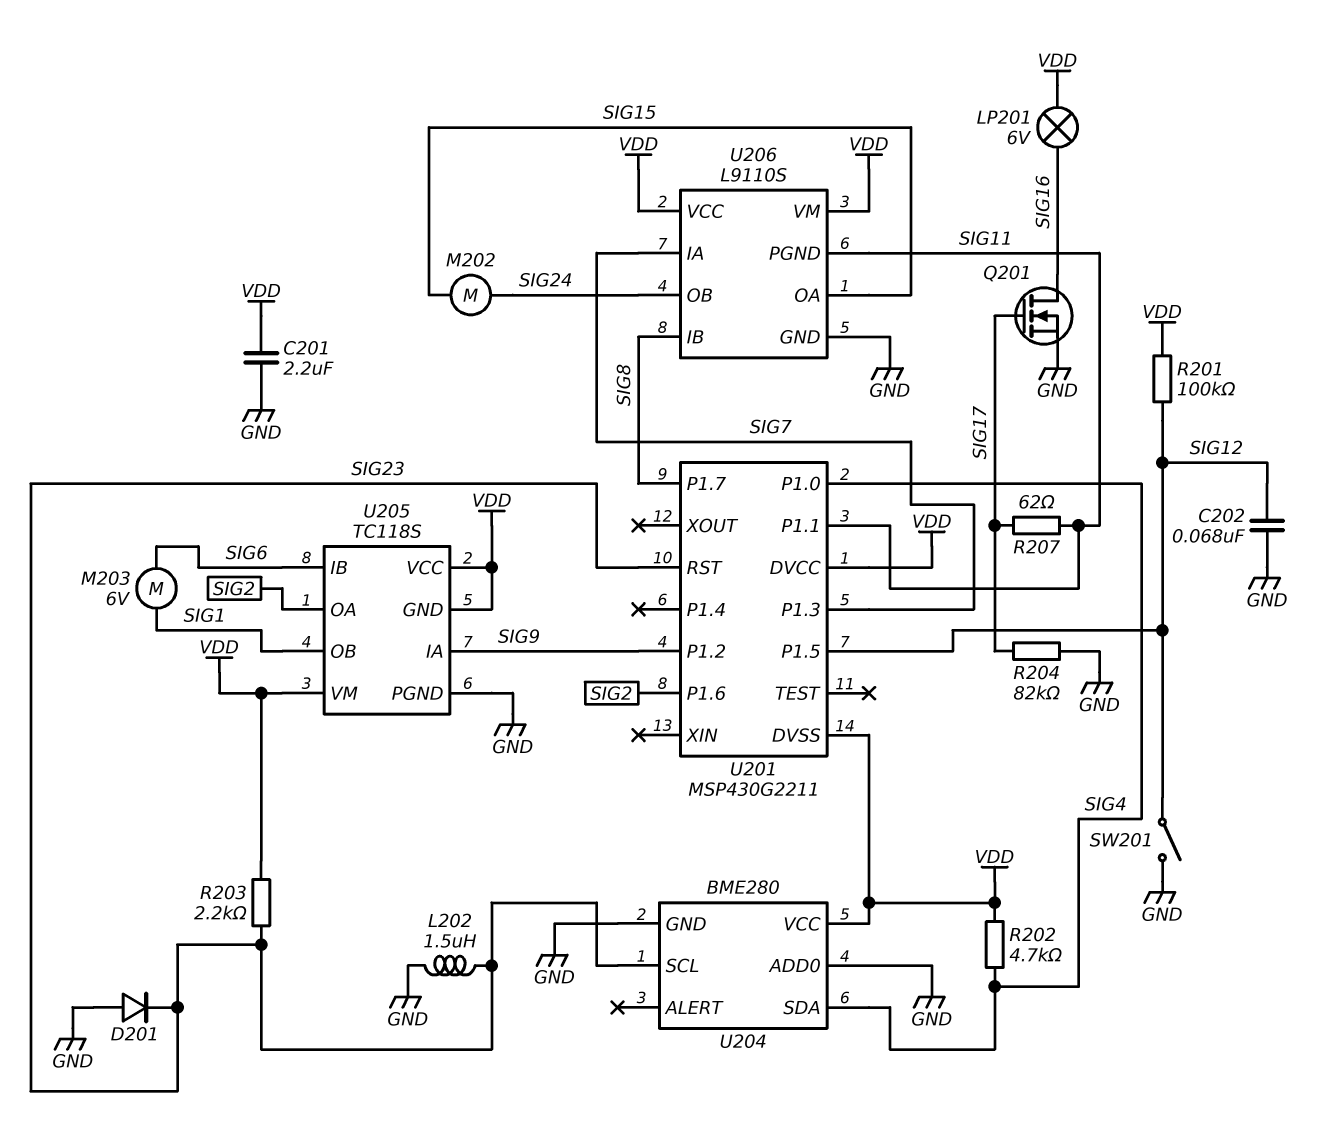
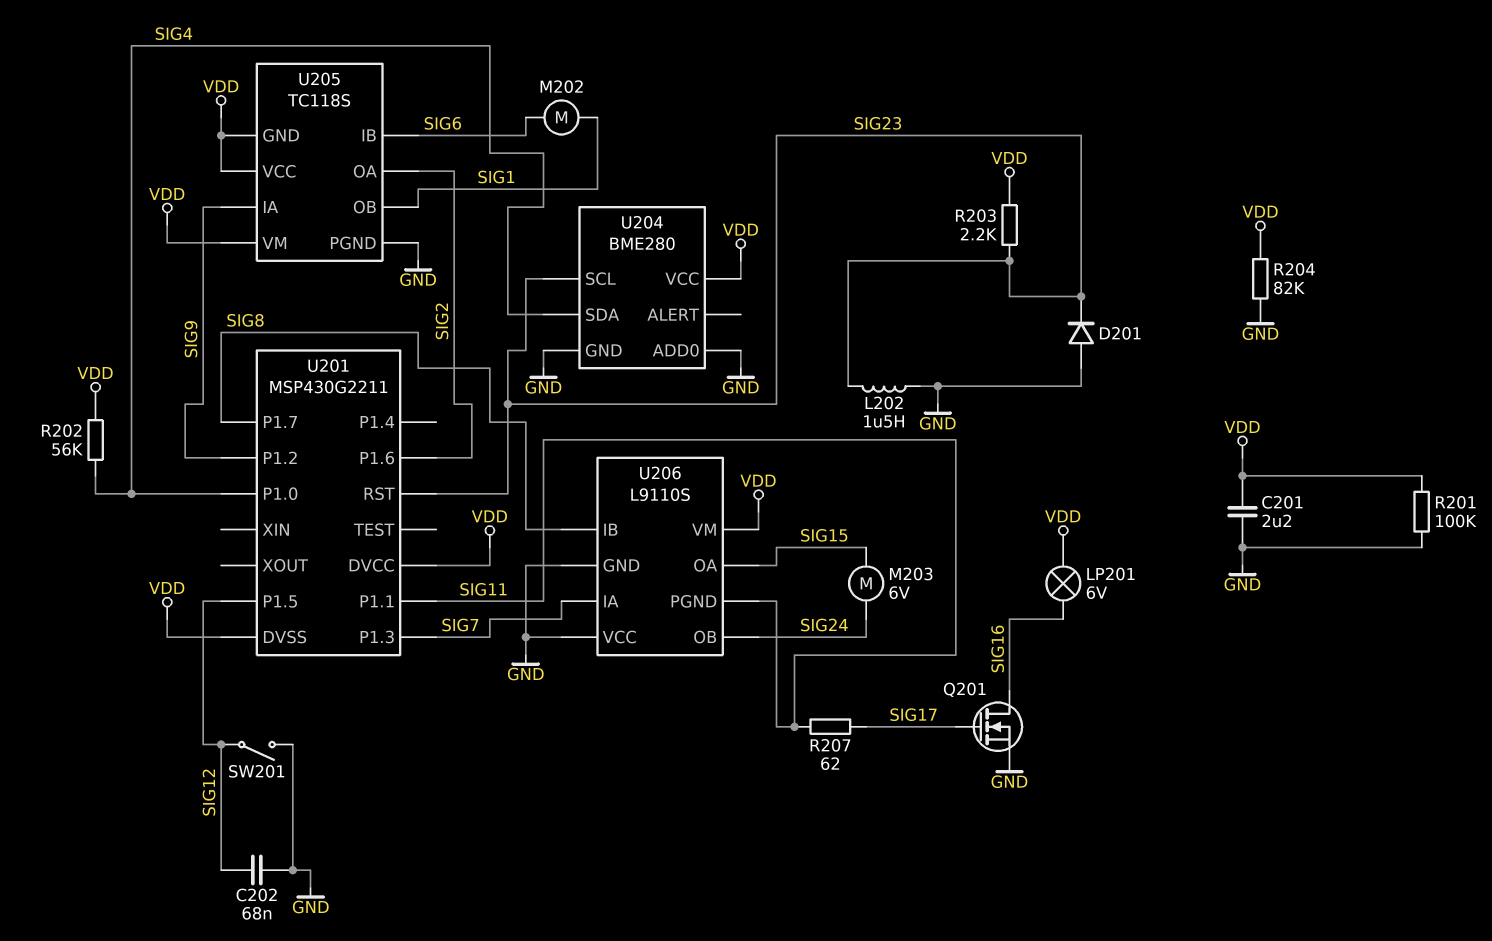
M202: motor (SIG15, SIG24) -> motor (SIG1, SIG6)
M203: motor 6V (SIG1, SIG6) -> motor 6V (SIG15, SIG24)
R201: 100k (SIG12, VDD) -> 100k (GND, VDD)
R202: 4.7k (SIG4, VDD) -> 56k (SIG4, VDD)
R204: 82k (GND, SIG17) -> 82k (GND, VDD)
U206 pin VCC: VDD -> GND

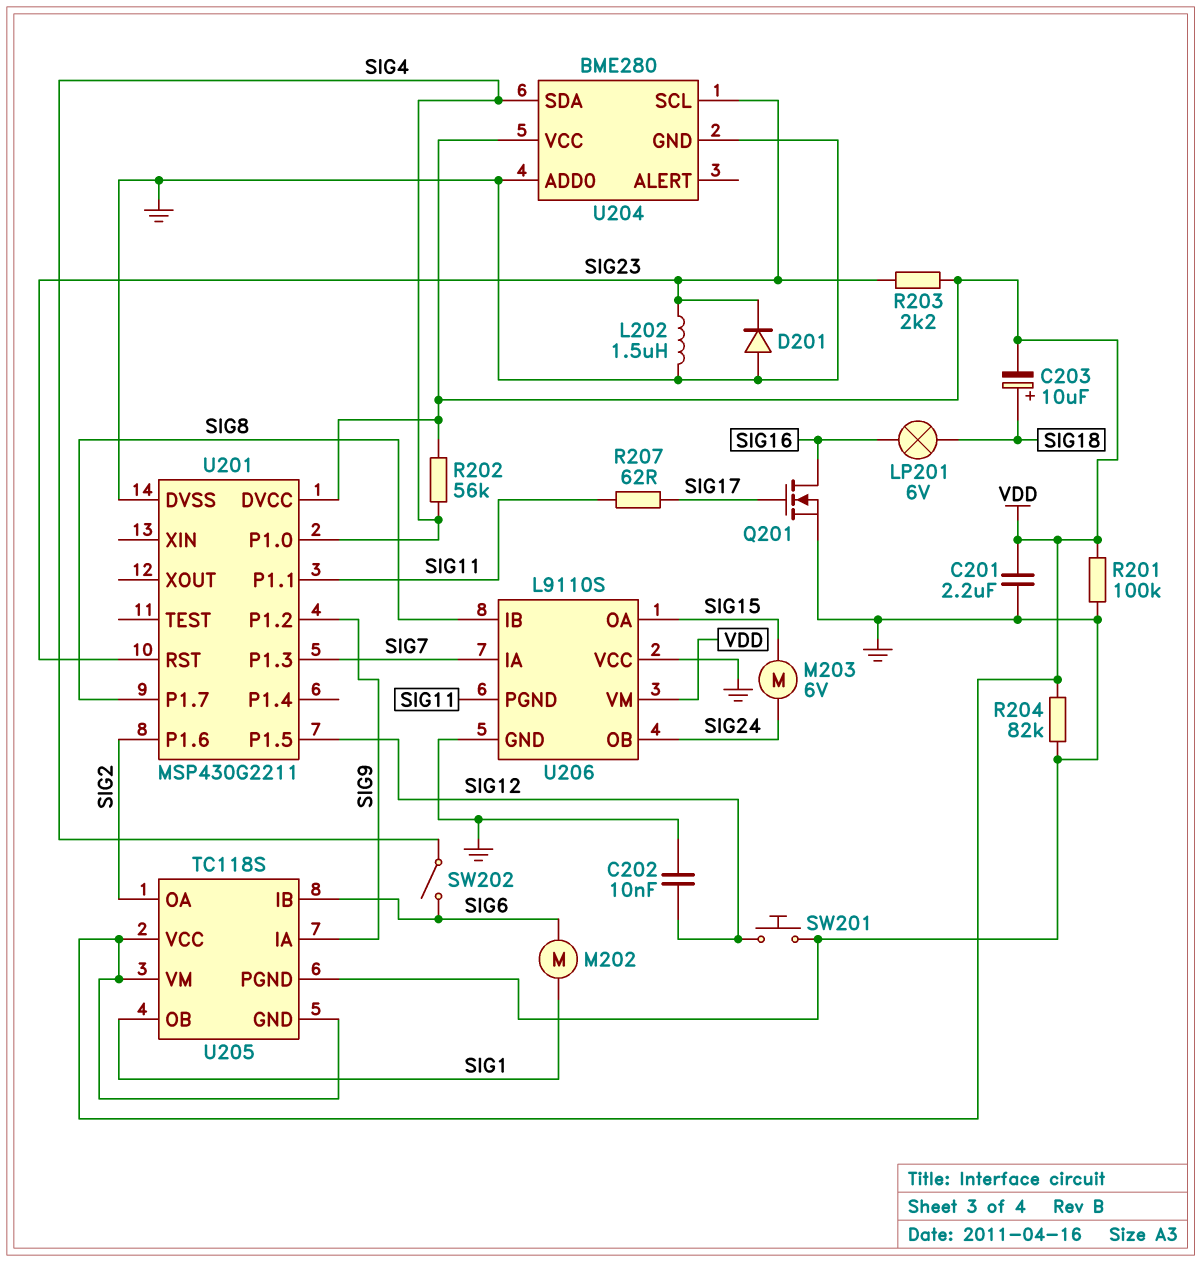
C202: 68nF (GND, SIG12) -> 10nF (GND, SIG12)
C203: none -> 10uF (plus SIG18, minus VDD)
LP201: lamp 6V (SIG16, VDD) -> lamp 6V (SIG16, SIG18)
SW201: switch (GND, SIG12) -> button (GND, SIG12)
SW202: none -> switch (SIG4, SIG6)
U201 pin DVSS: VDD -> GND

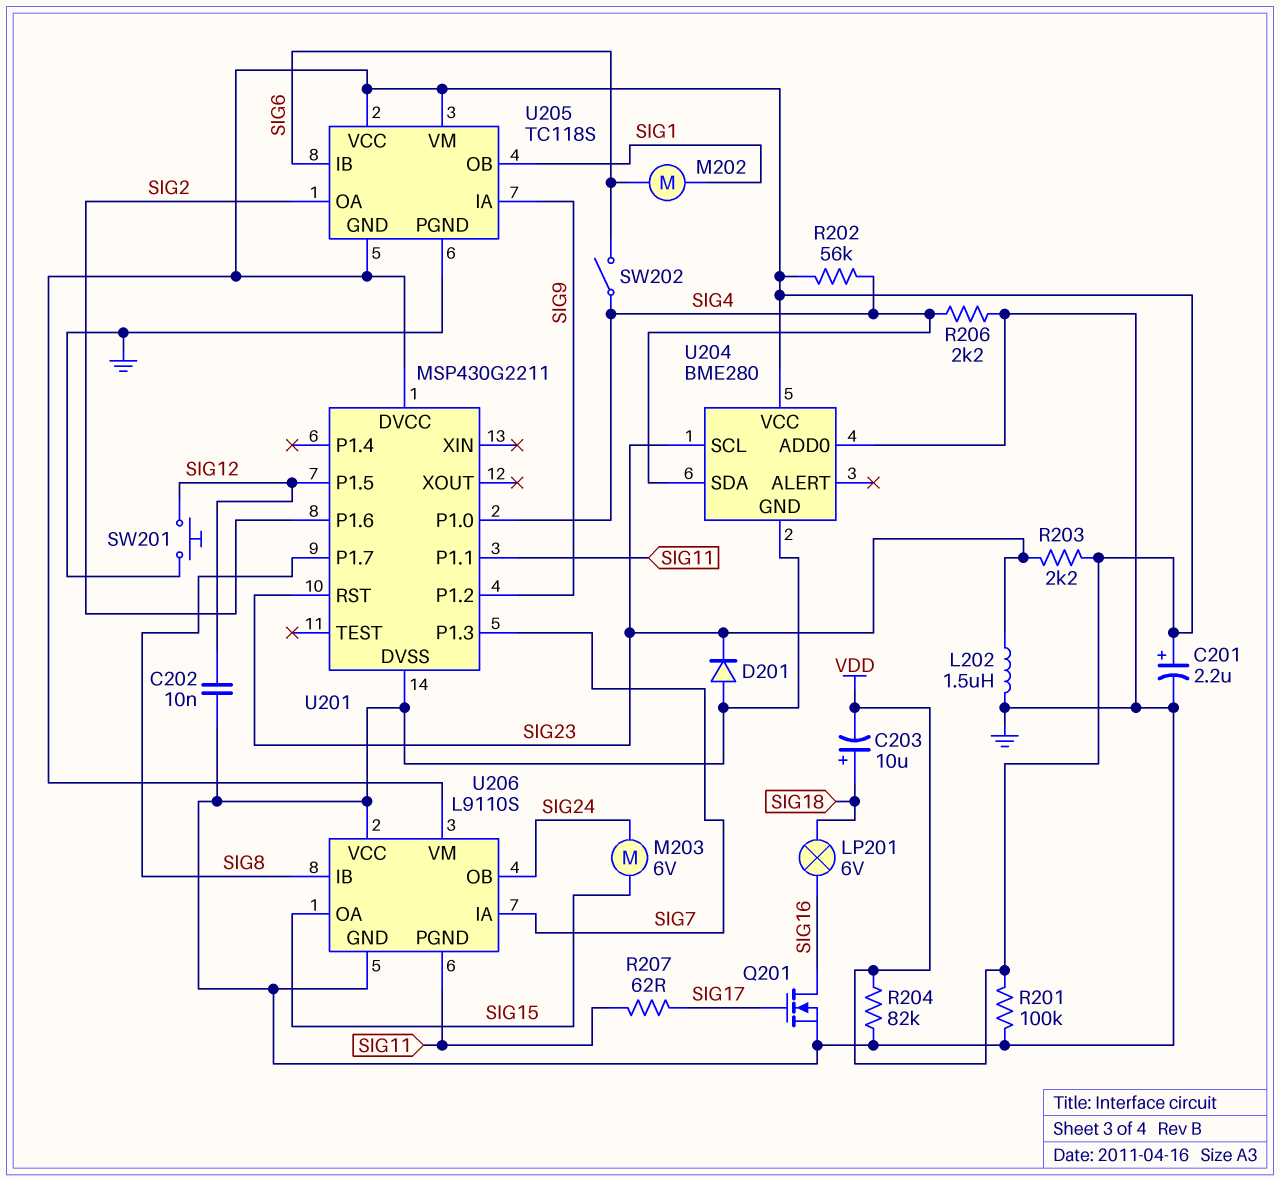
C201: 2.2uF (GND, VDD) -> 2.2uF (plus VDD, minus GND)
R206: none -> 2.2k (GND, SIG4)

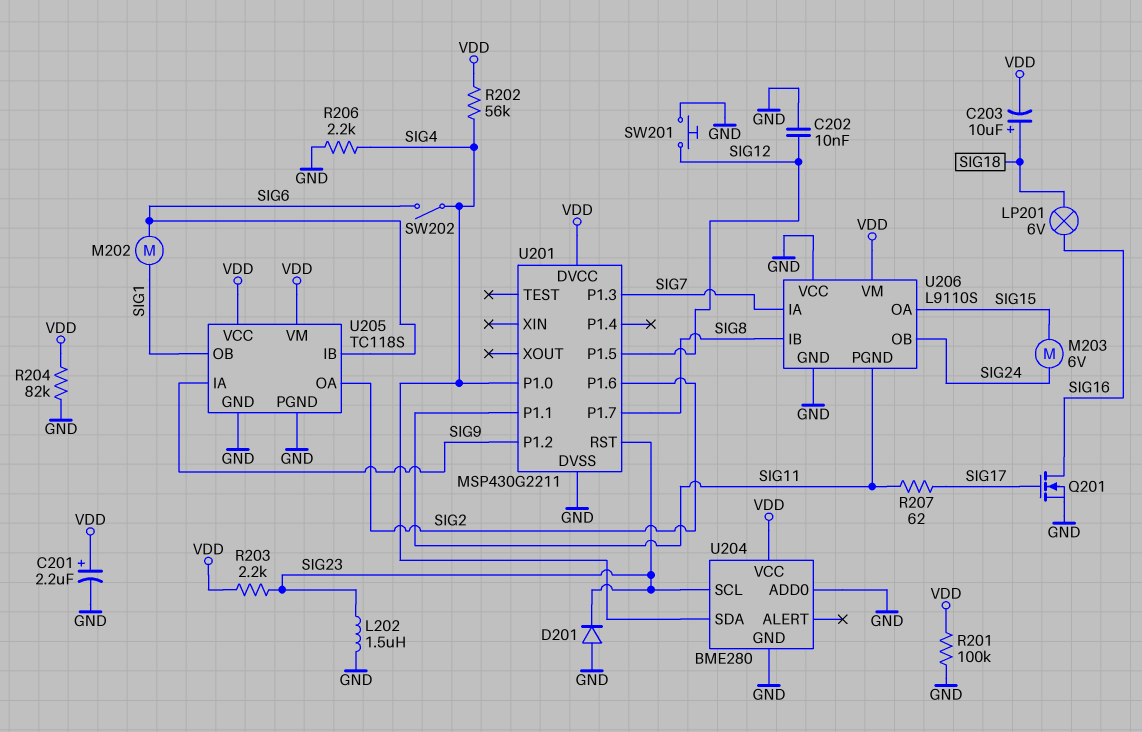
U205 pin GND: VDD -> GND

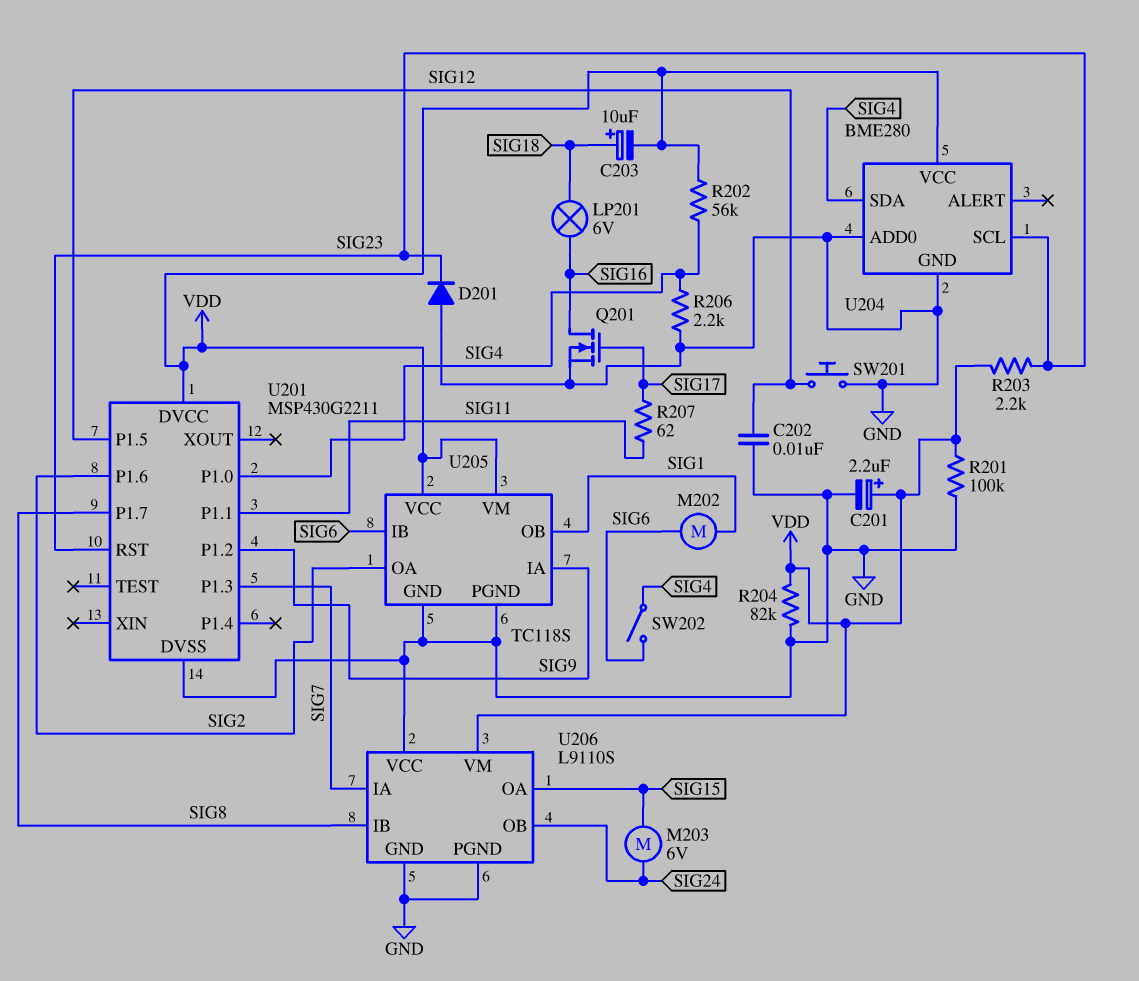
L202: 1.5uH (GND, SIG23) -> none
U206 pin PGND: SIG11 -> GND

